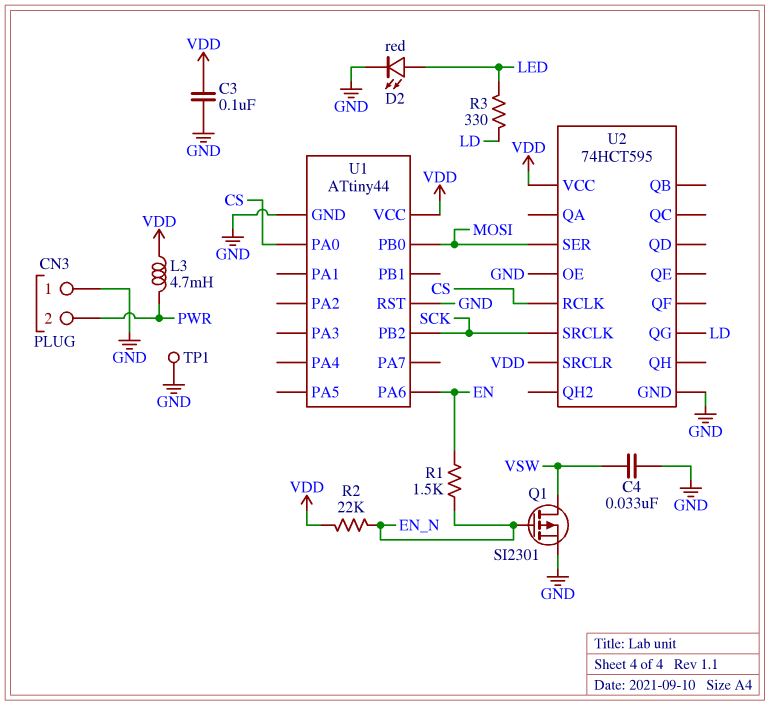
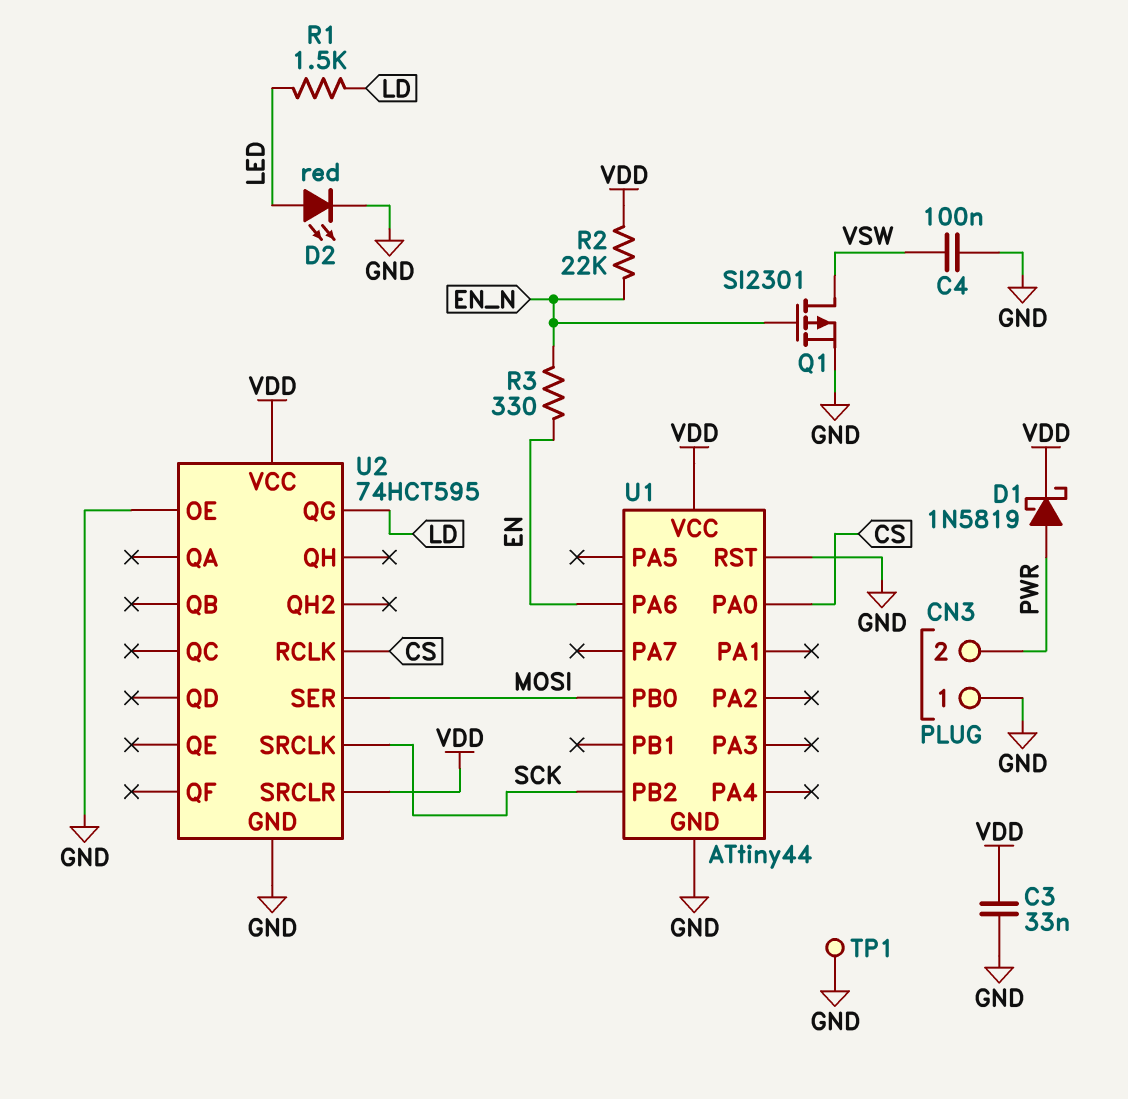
C3: 100nF (GND, VDD) -> 33nF (GND, VDD)
C4: 33nF (GND, VSW) -> 100nF (GND, VSW)
D1: none -> schottky 1N5819 (A PWR, K VDD)
L3: 4.7mH (PWR, VDD) -> none
R1: 1.5k (EN, EN_N) -> 1.5k (LD, LED)
R3: 330 (LD, LED) -> 330 (EN, EN_N)

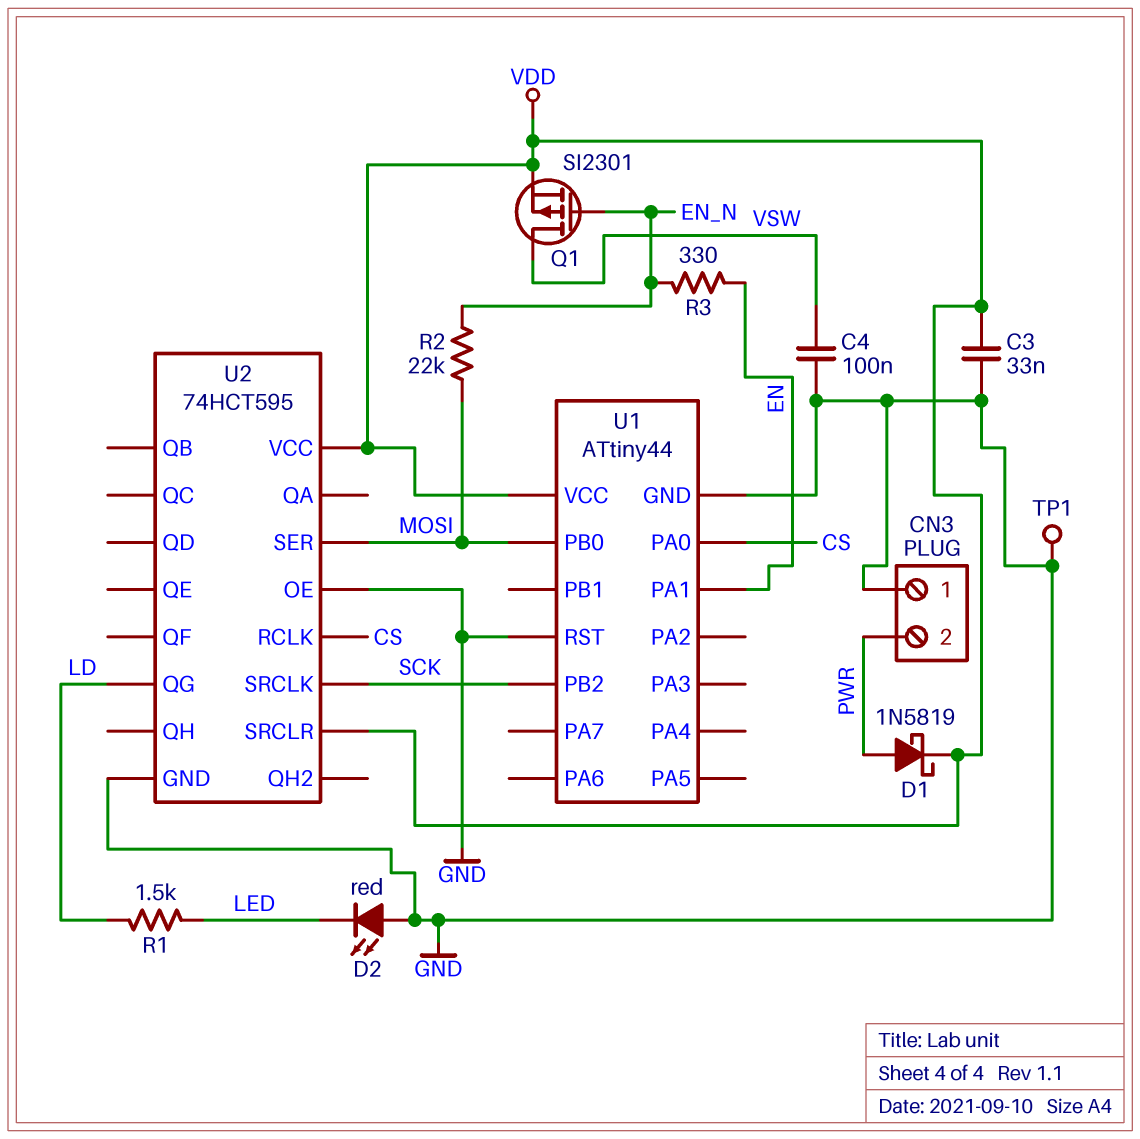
D2: LED red (A LED, K GND) -> LED red (A GND, K LED)
Q1: PMOS SI2301 (G EN_N, D VSW, S GND) -> PMOS SI2301 (G EN_N, D VSW, S VDD)
R2: 22k (EN_N, VDD) -> 22k (EN_N, MOSI)
U1 pin PA1: none -> EN
U1 pin PA6: EN -> none

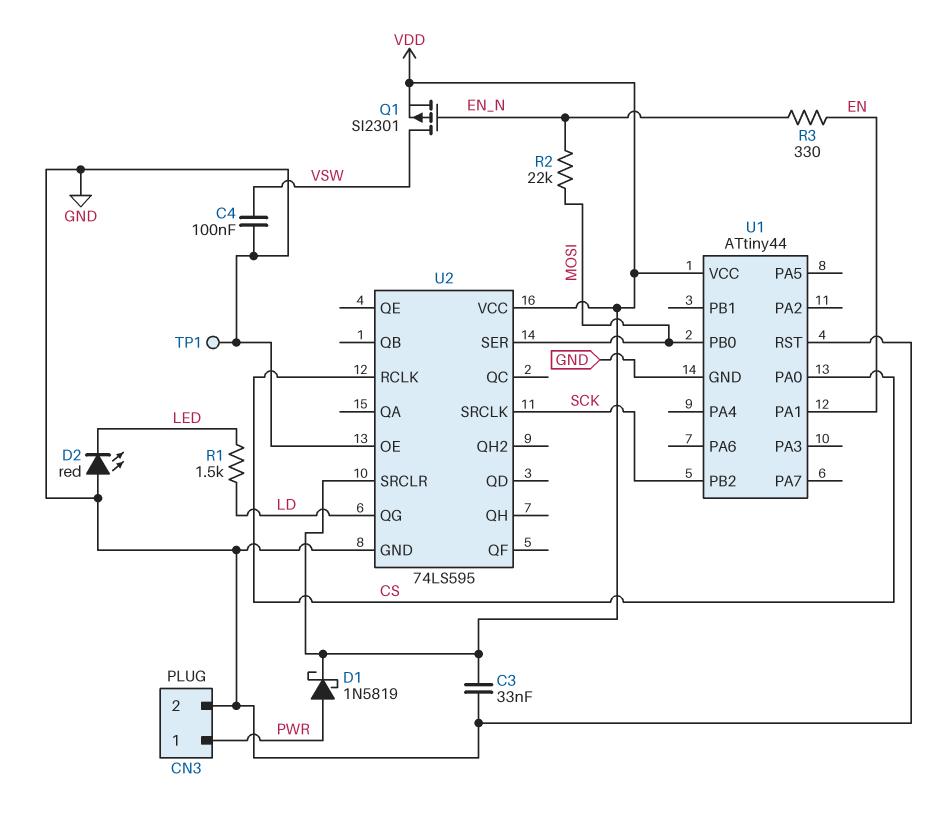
CN3 pin 1: GND -> PWR
CN3 pin 2: PWR -> GND
U2: 74HCT595 -> 74LS595

